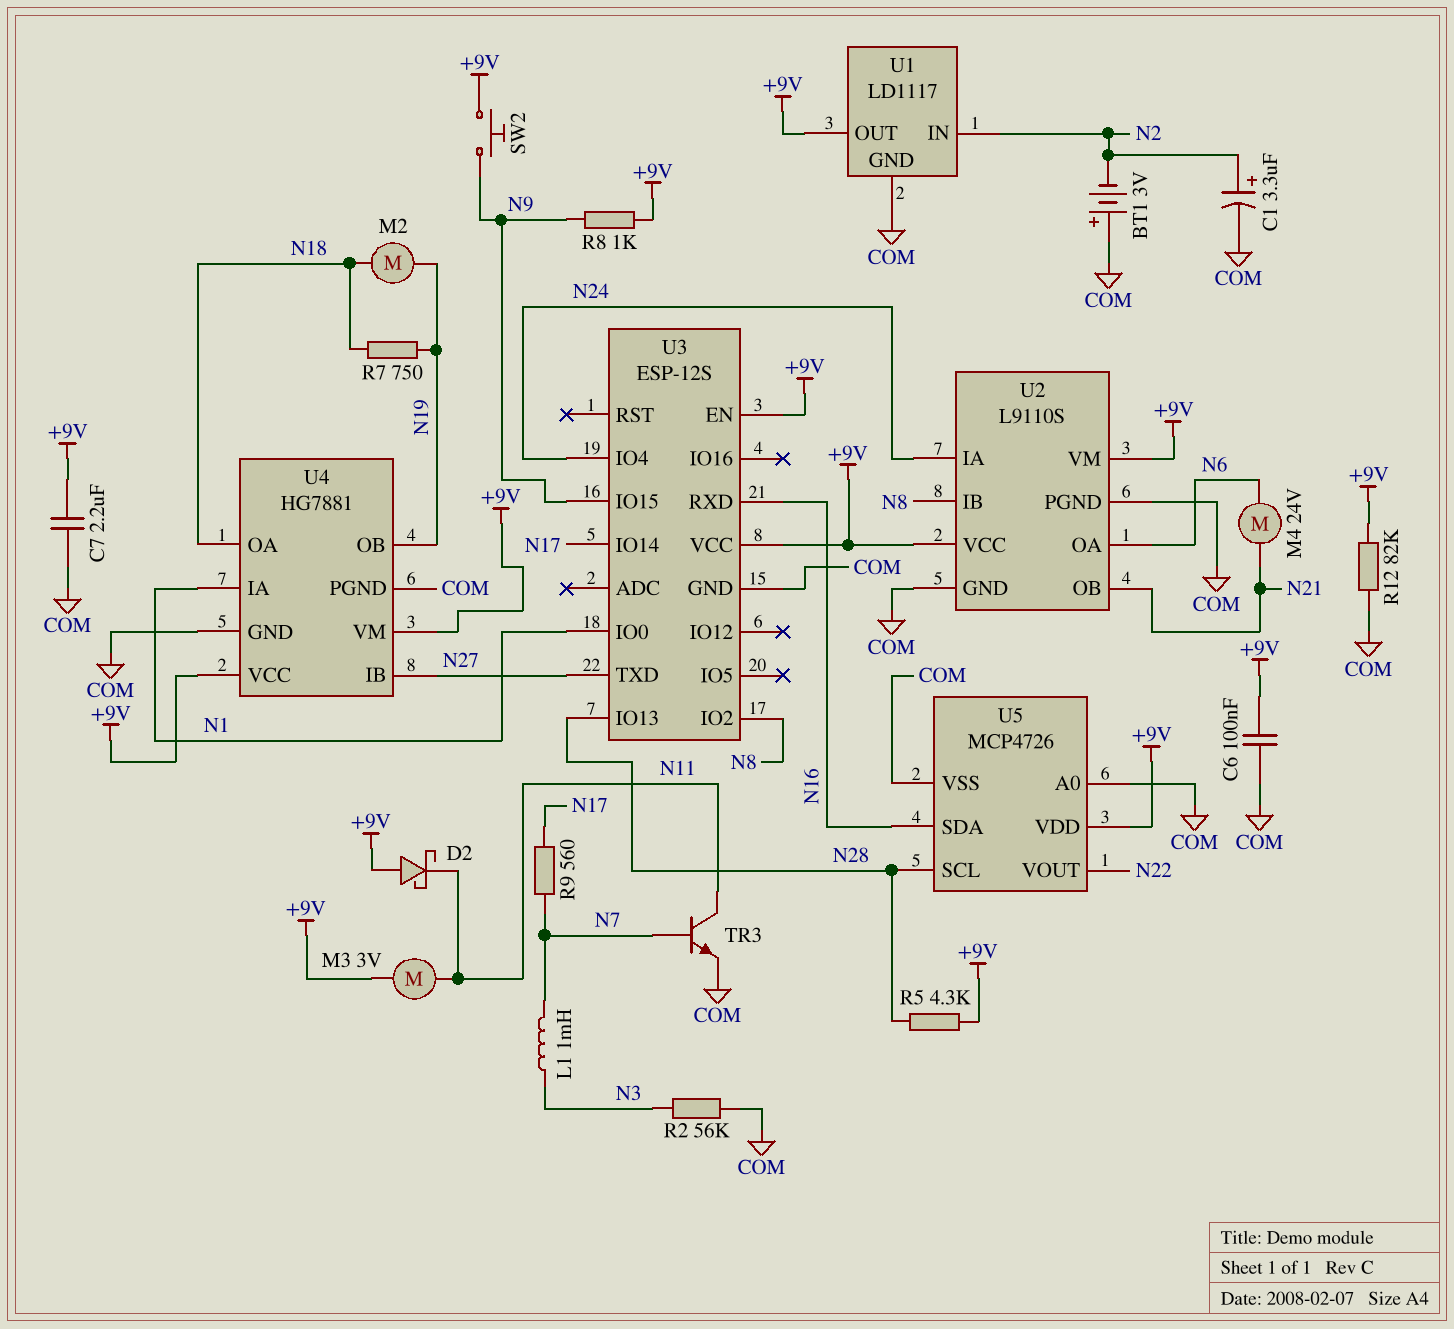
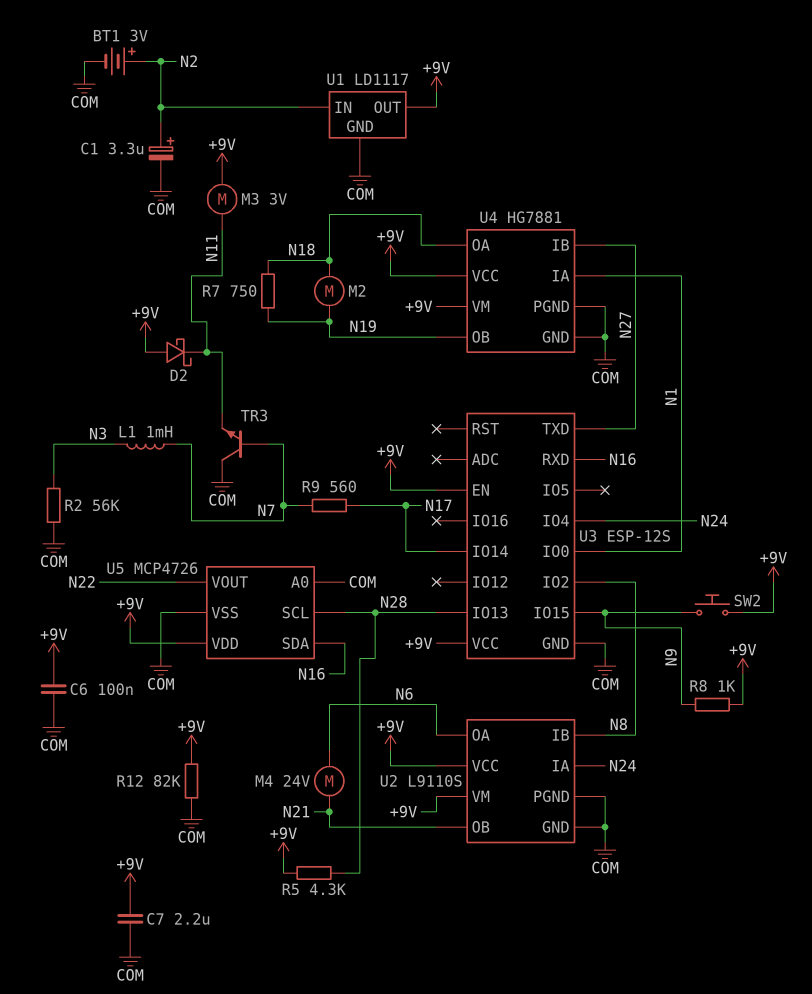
BT1: 3V (plus COM, minus N2) -> 3V (plus N2, minus COM)
TR3: NPN (B N7, C N11, E COM) -> NPN (B N7, C COM, E N11)

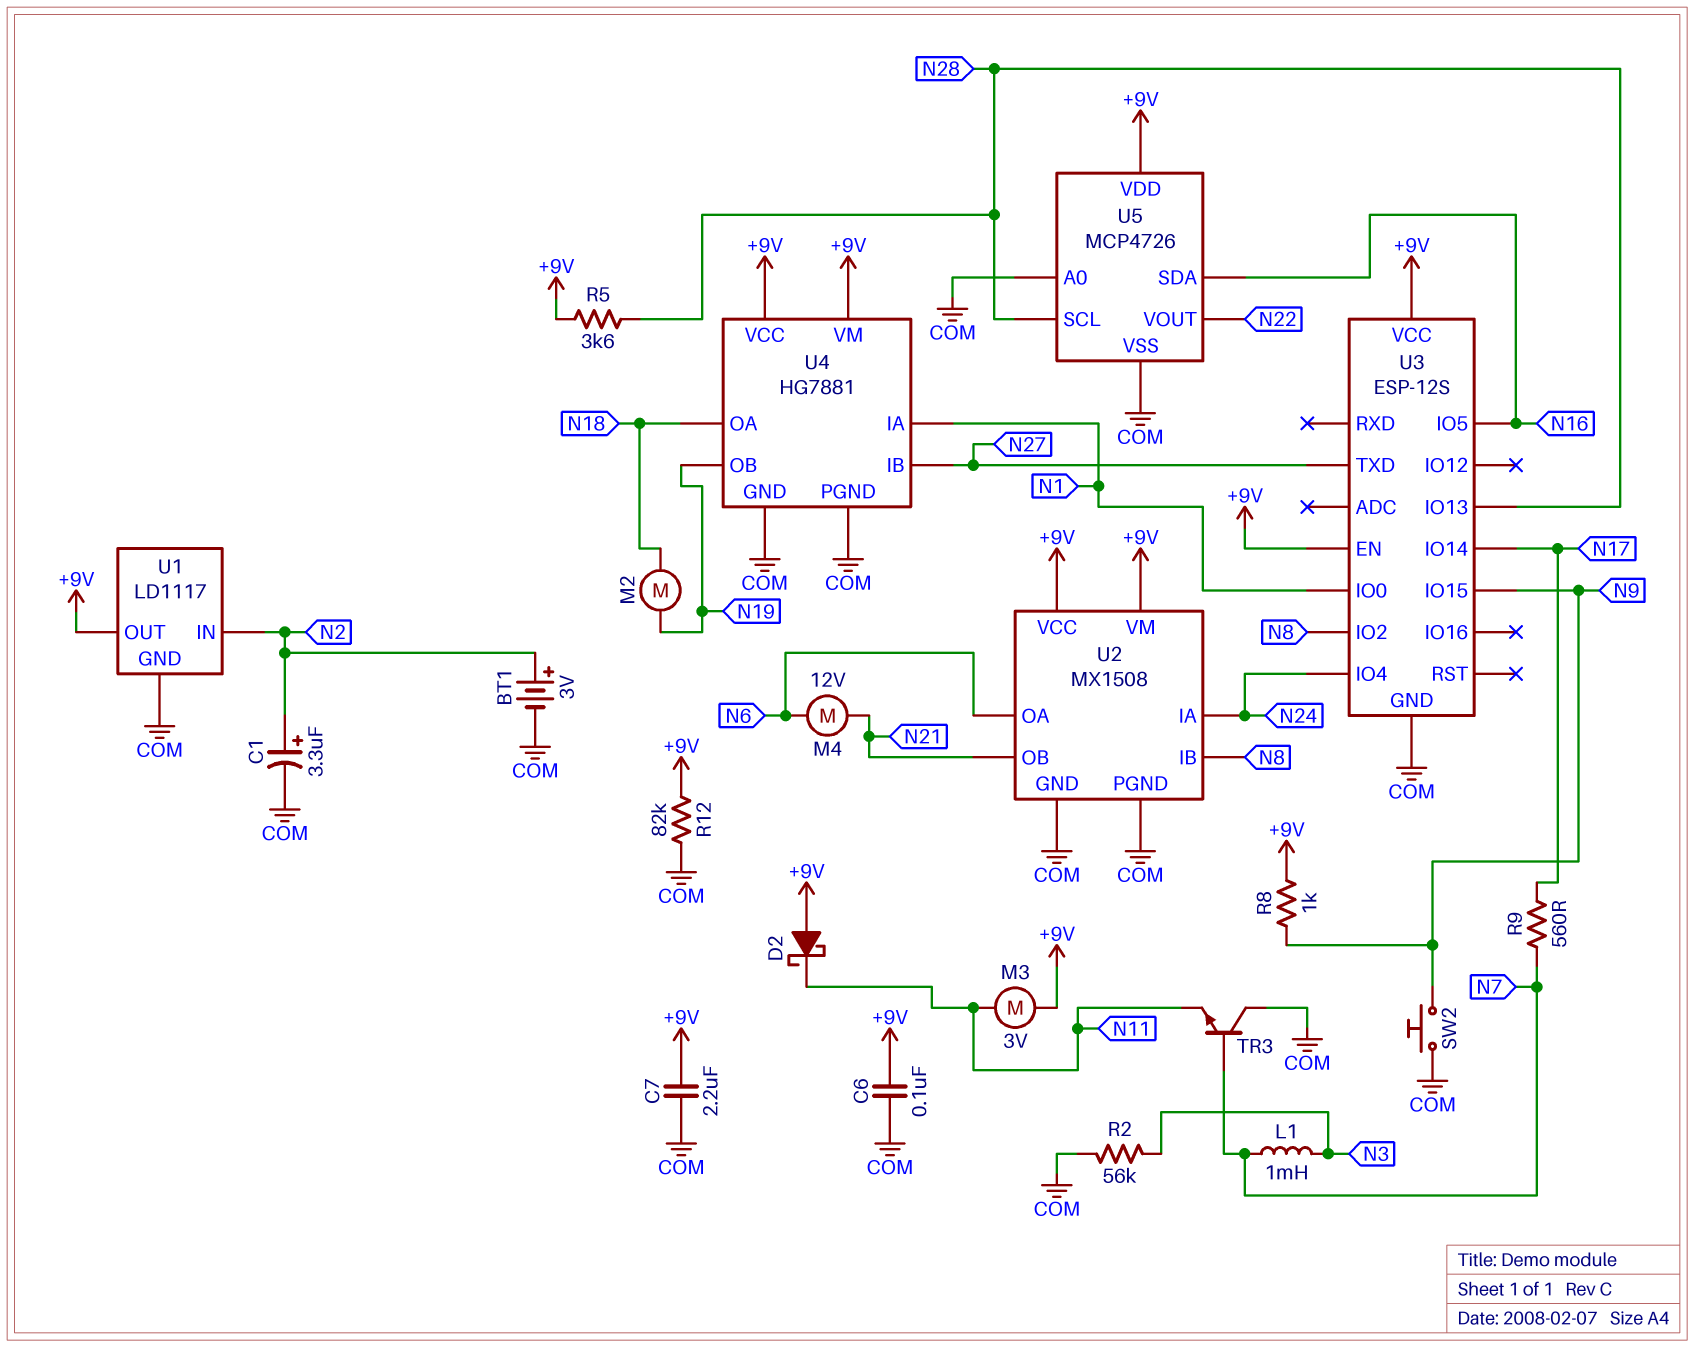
M4: motor 24V (N6, N21) -> motor 12V (N6, N21)
R5: 4.3k (+9V, N28) -> 3.6k (+9V, N28)
R7: 750 (N18, N19) -> none
SW2: button (+9V, N9) -> button (COM, N9)
U2: L9110S -> MX1508
U3 pin IO5: none -> N16
U3 pin RXD: N16 -> none

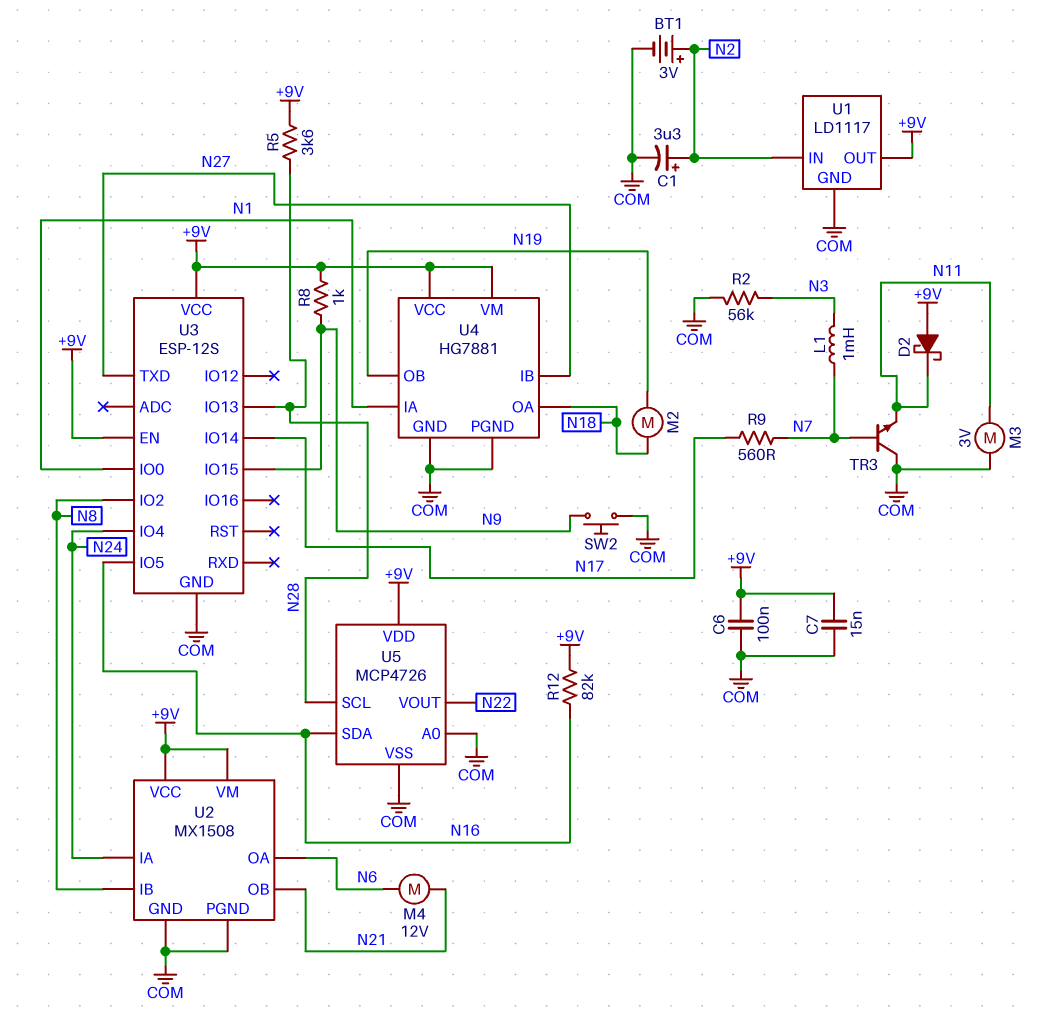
C7: 2.2uF (+9V, COM) -> 15nF (+9V, COM)
M3: motor 3V (+9V, N11) -> motor 3V (COM, N11)
R12: 82k (+9V, COM) -> 82k (+9V, N16)

